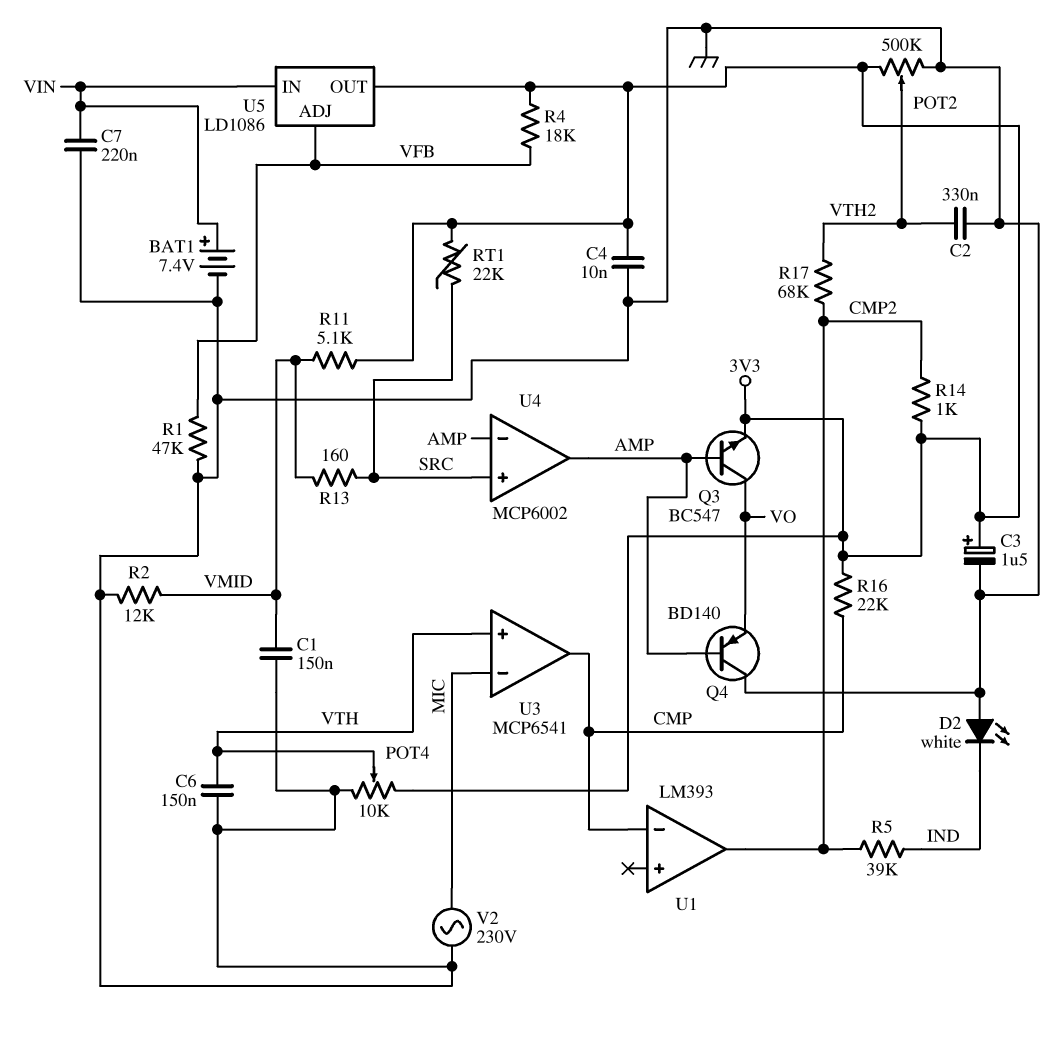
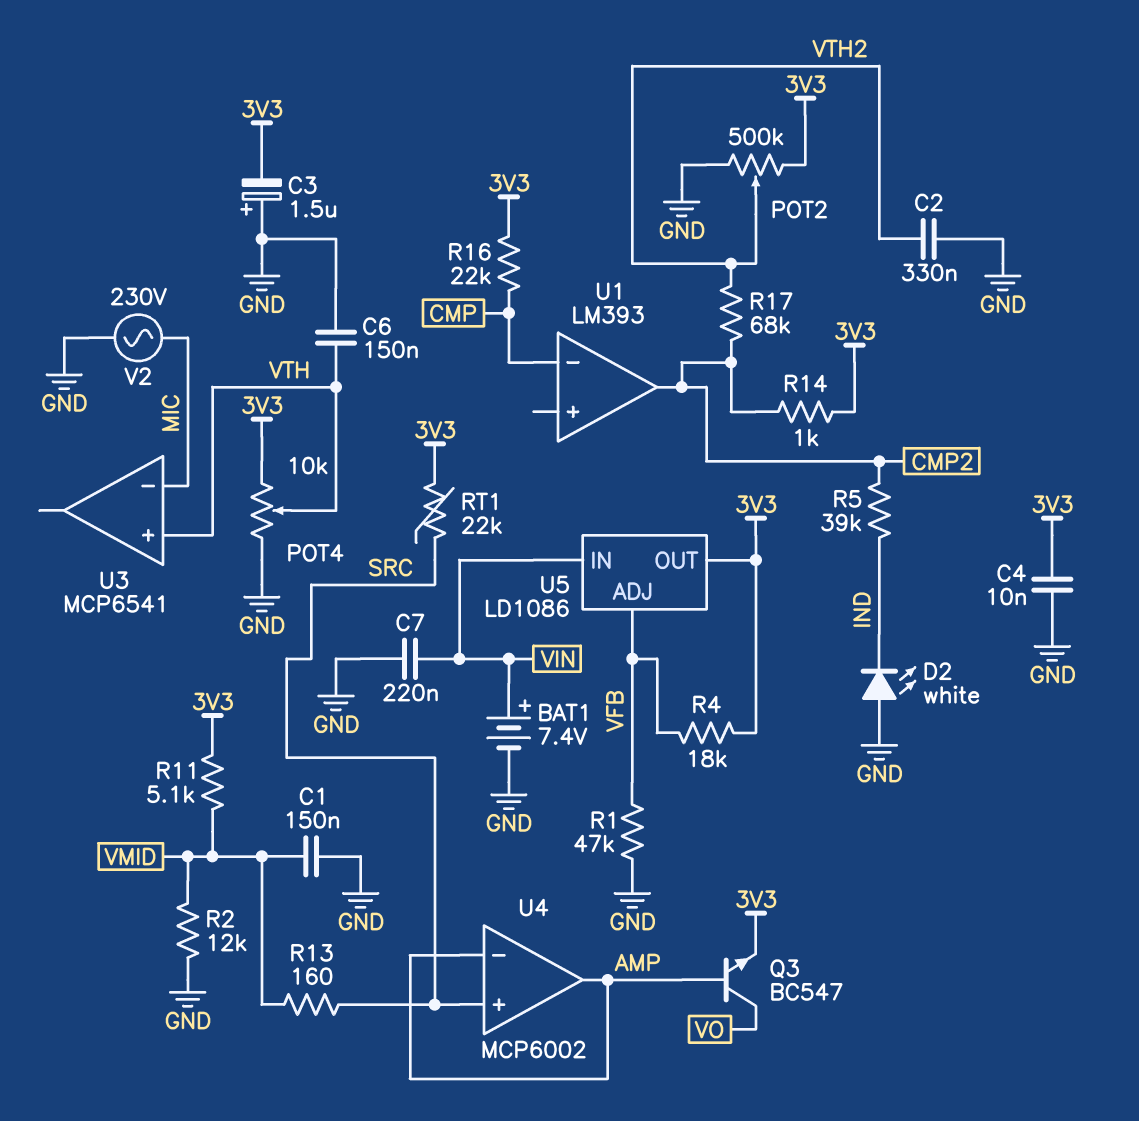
C3: 1.5uF (plus 3V3, minus GND) -> 1.5uF (plus GND, minus 3V3)
Q4: PNP BD140 (B AMP, C GND, E VO) -> none
U3 pin out: CMP -> none

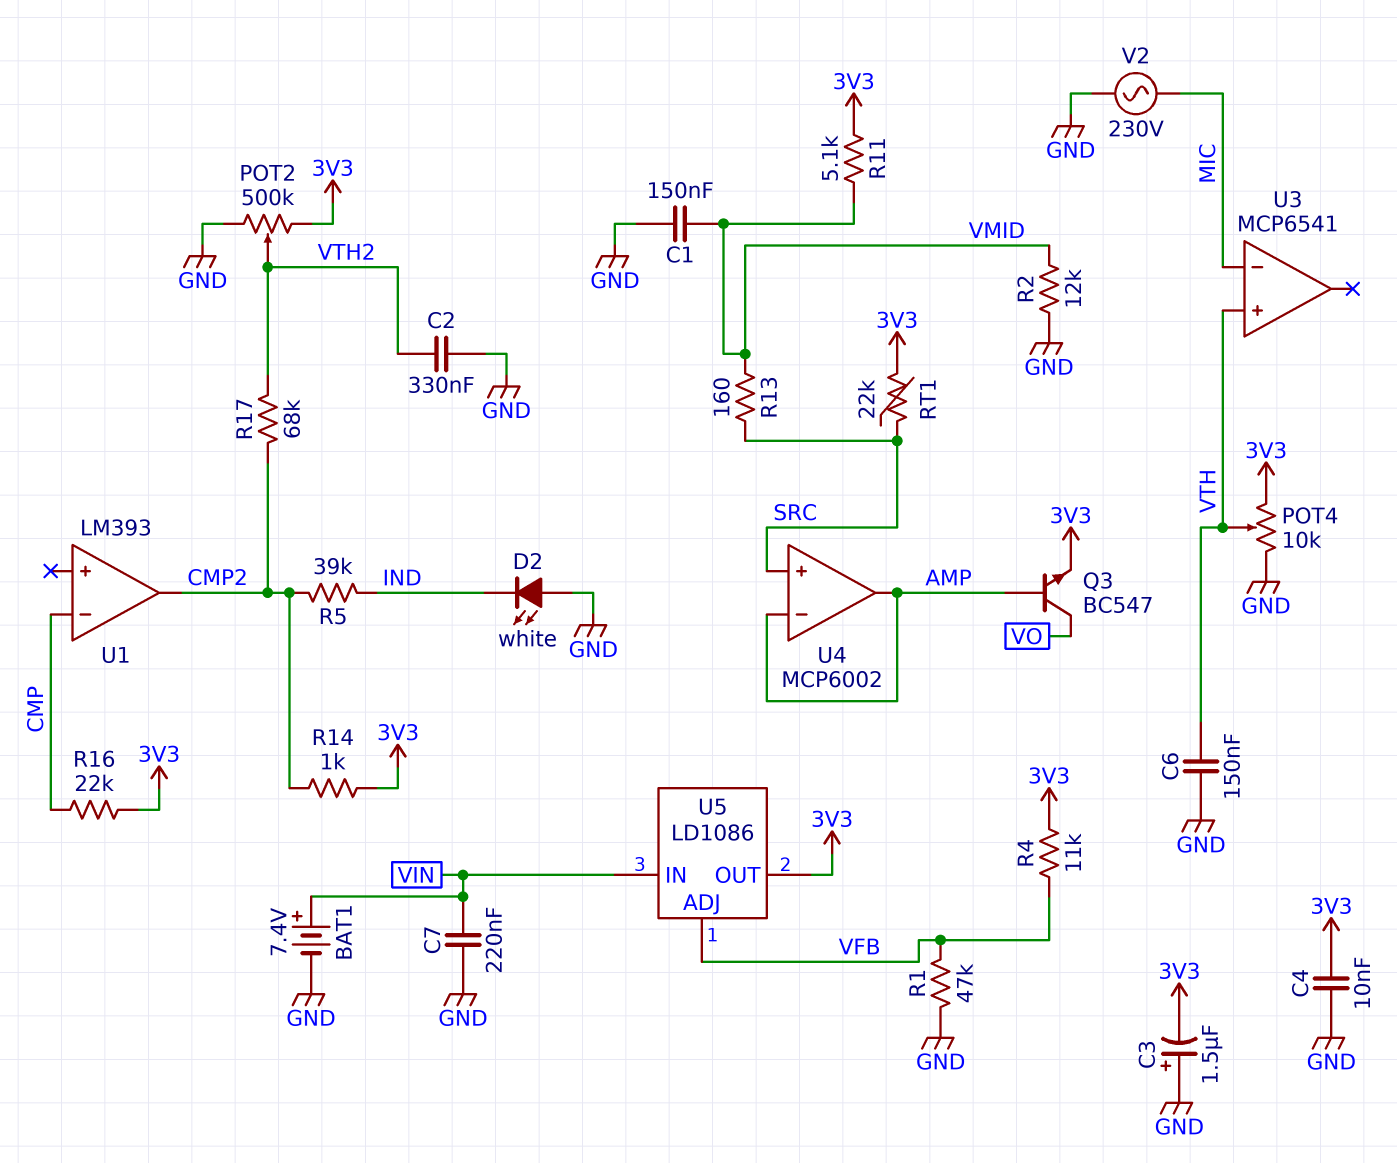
R4: 18k (3V3, VFB) -> 11k (3V3, VFB)

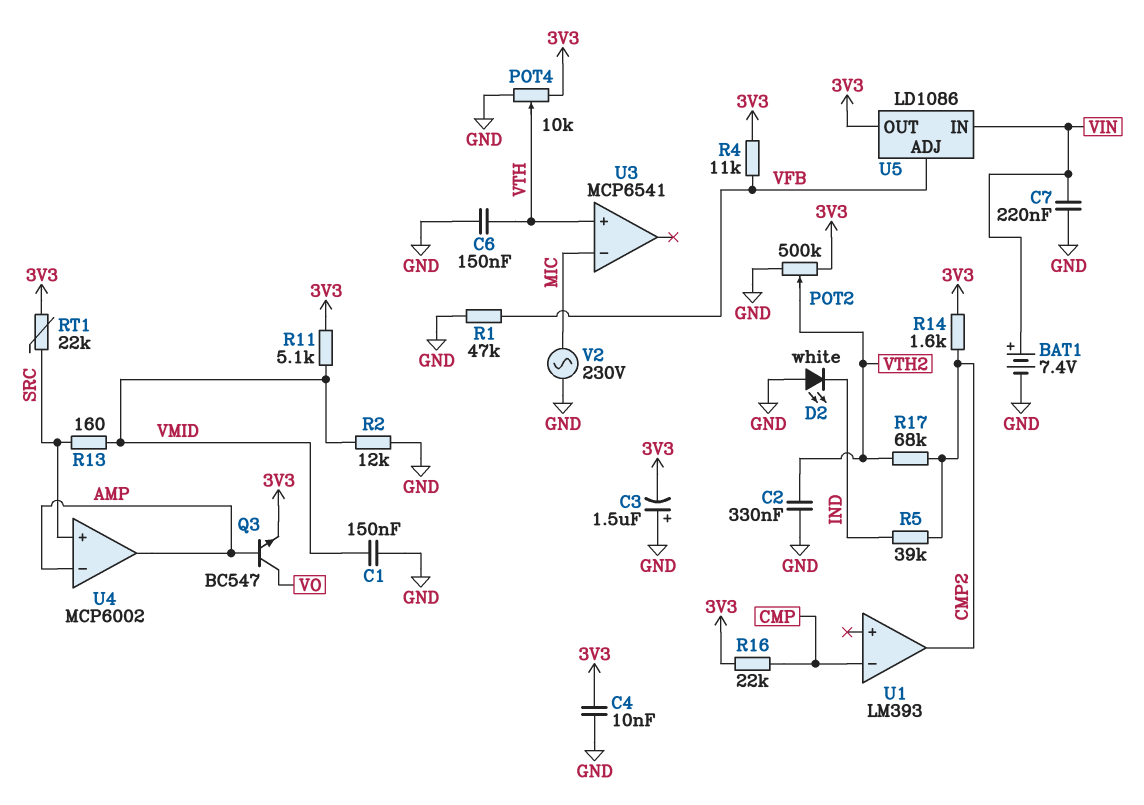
R14: 1k (3V3, CMP2) -> 1.6k (3V3, CMP2)

